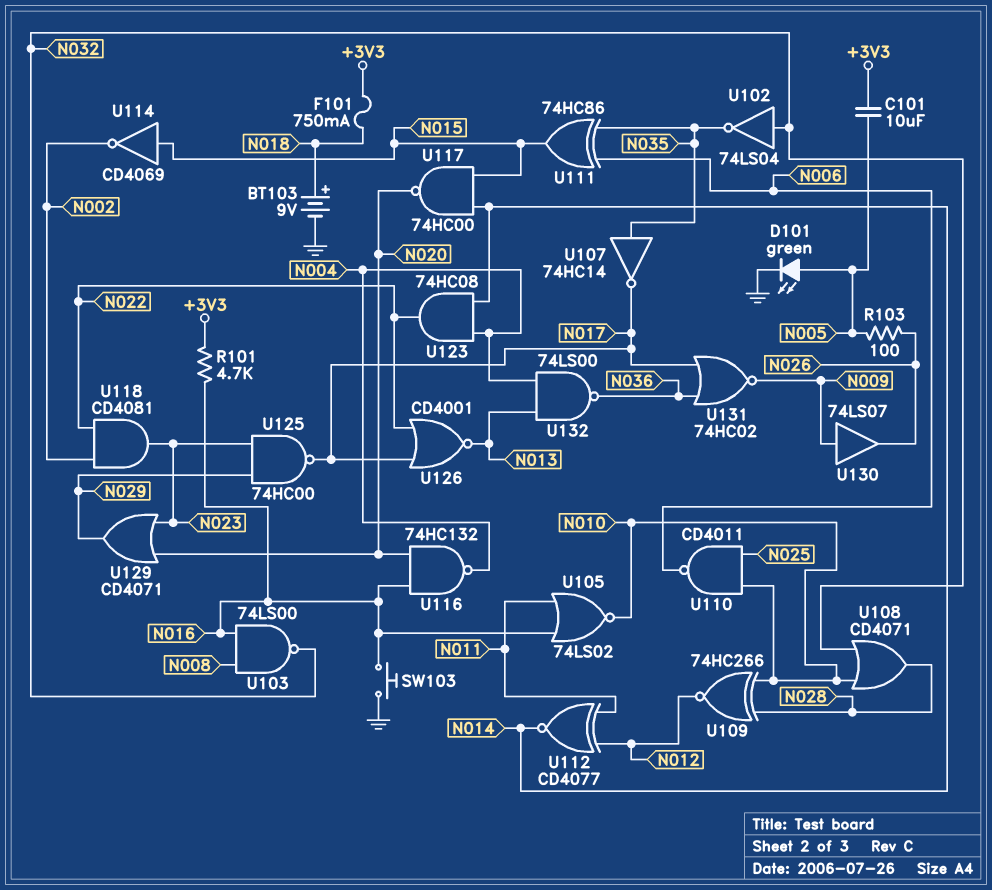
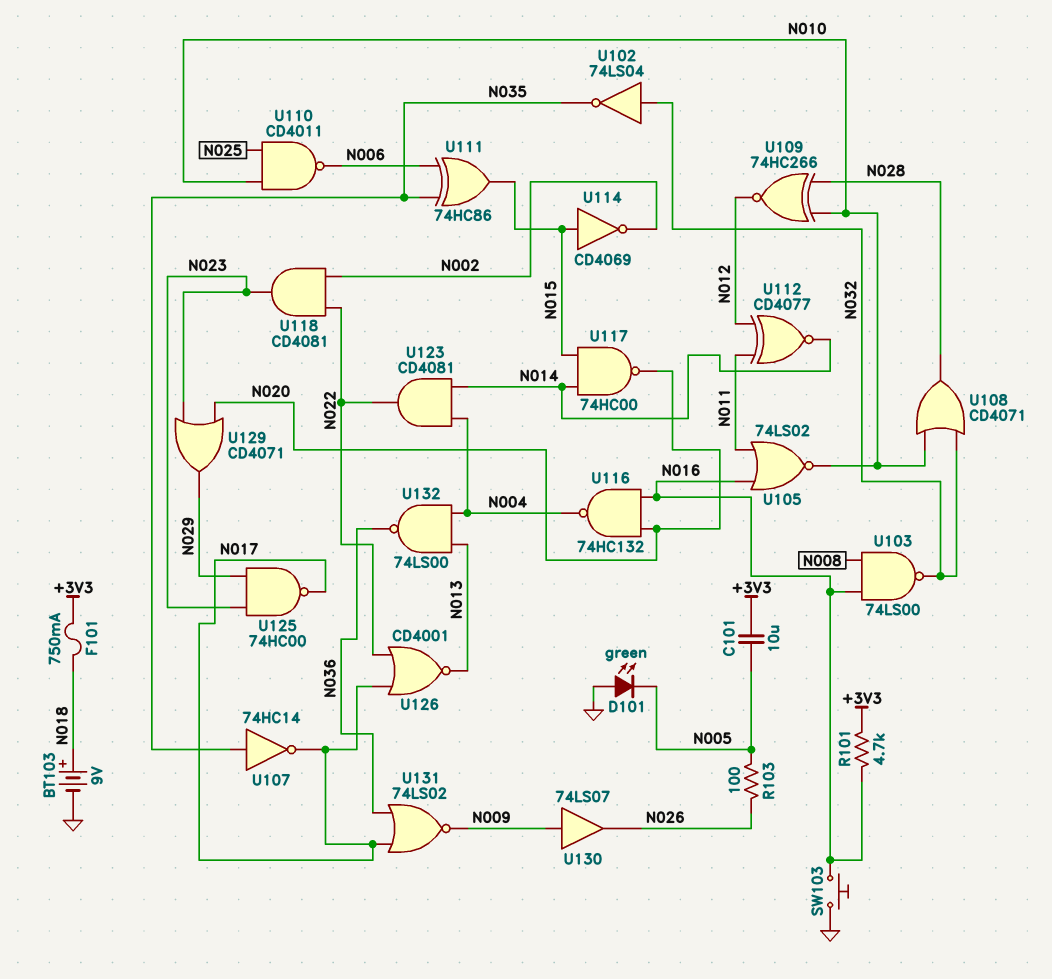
D101: LED green (A N005, K GND) -> LED green (A GND, K N005)
U123: AND 74HC08 (in N004, in N014, out N022) -> AND CD4081 (in N004, in N014, out N022)
U131: NOR 74HC02 (in N017, in N036, out N009) -> NOR 74LS02 (in N017, in N036, out N009)

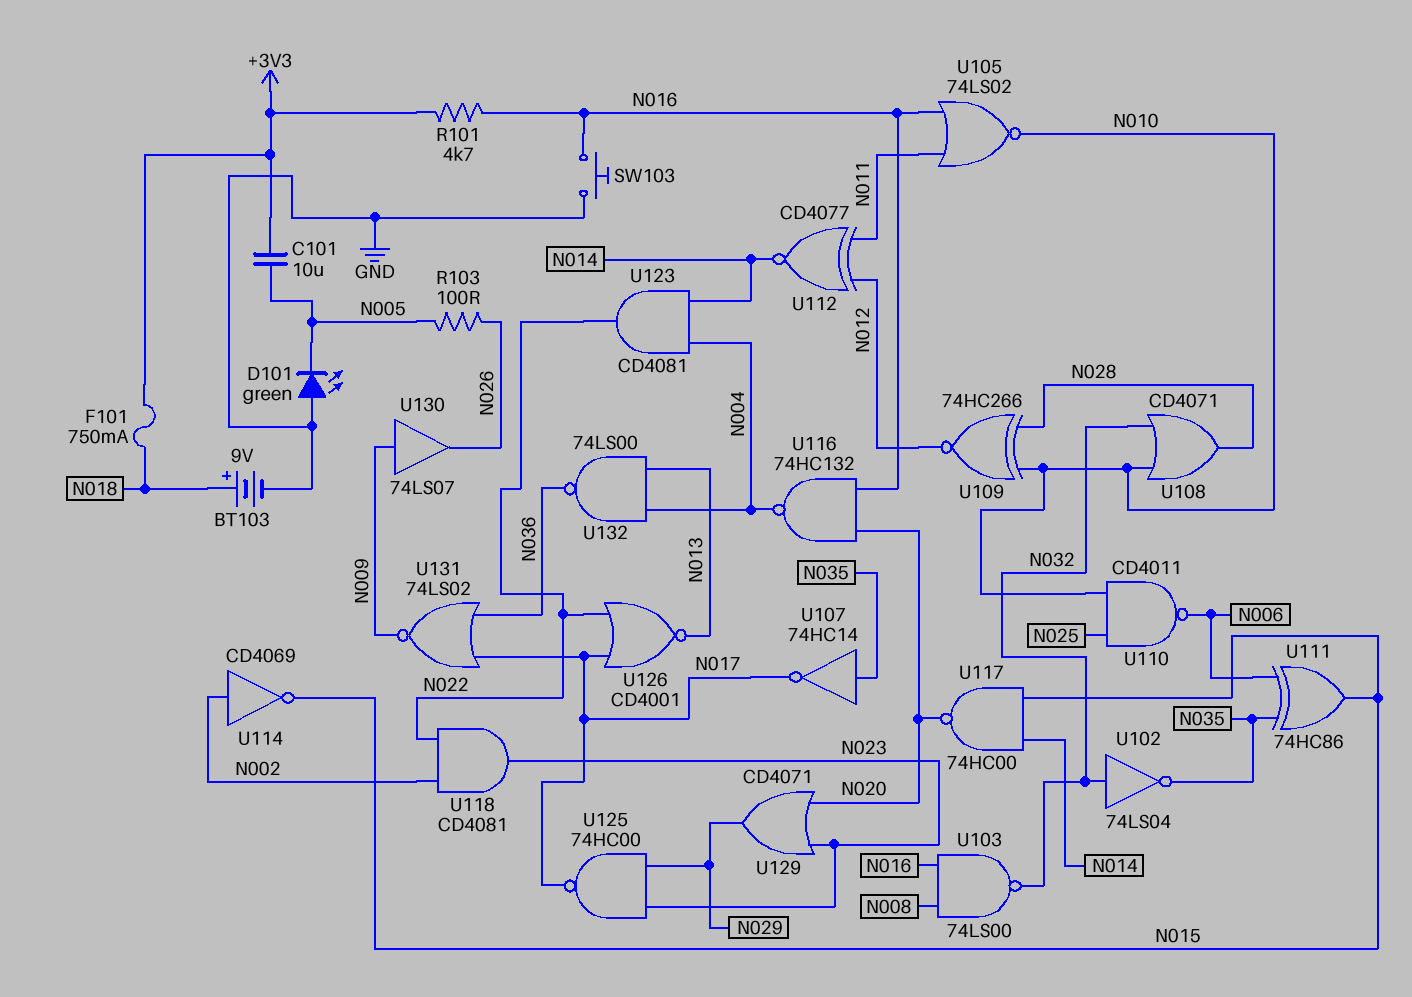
U114: NOT CD4069 (in N015, out N002) -> NOT CD4069 (in N002, out N015)

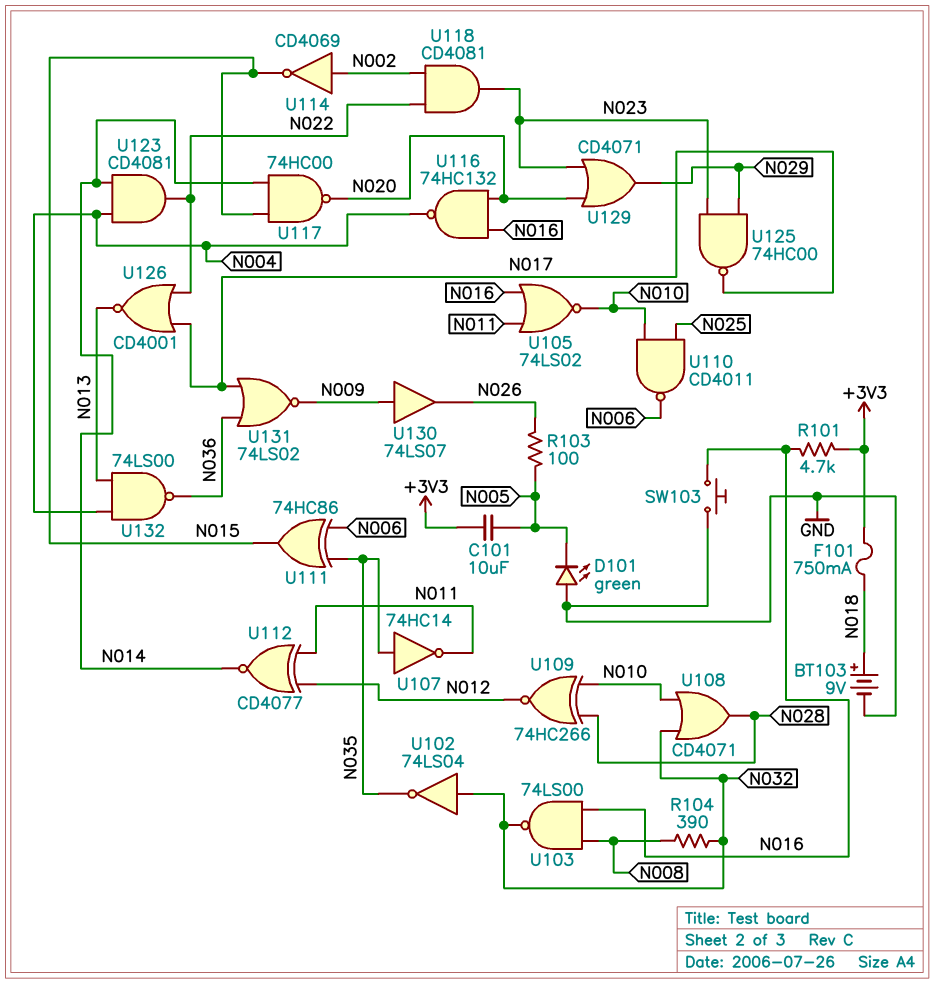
R104: none -> 390 (N008, N032)
U107: NOT 74HC14 (in N035, out N017) -> NOT 74HC14 (in N035, out N011)

